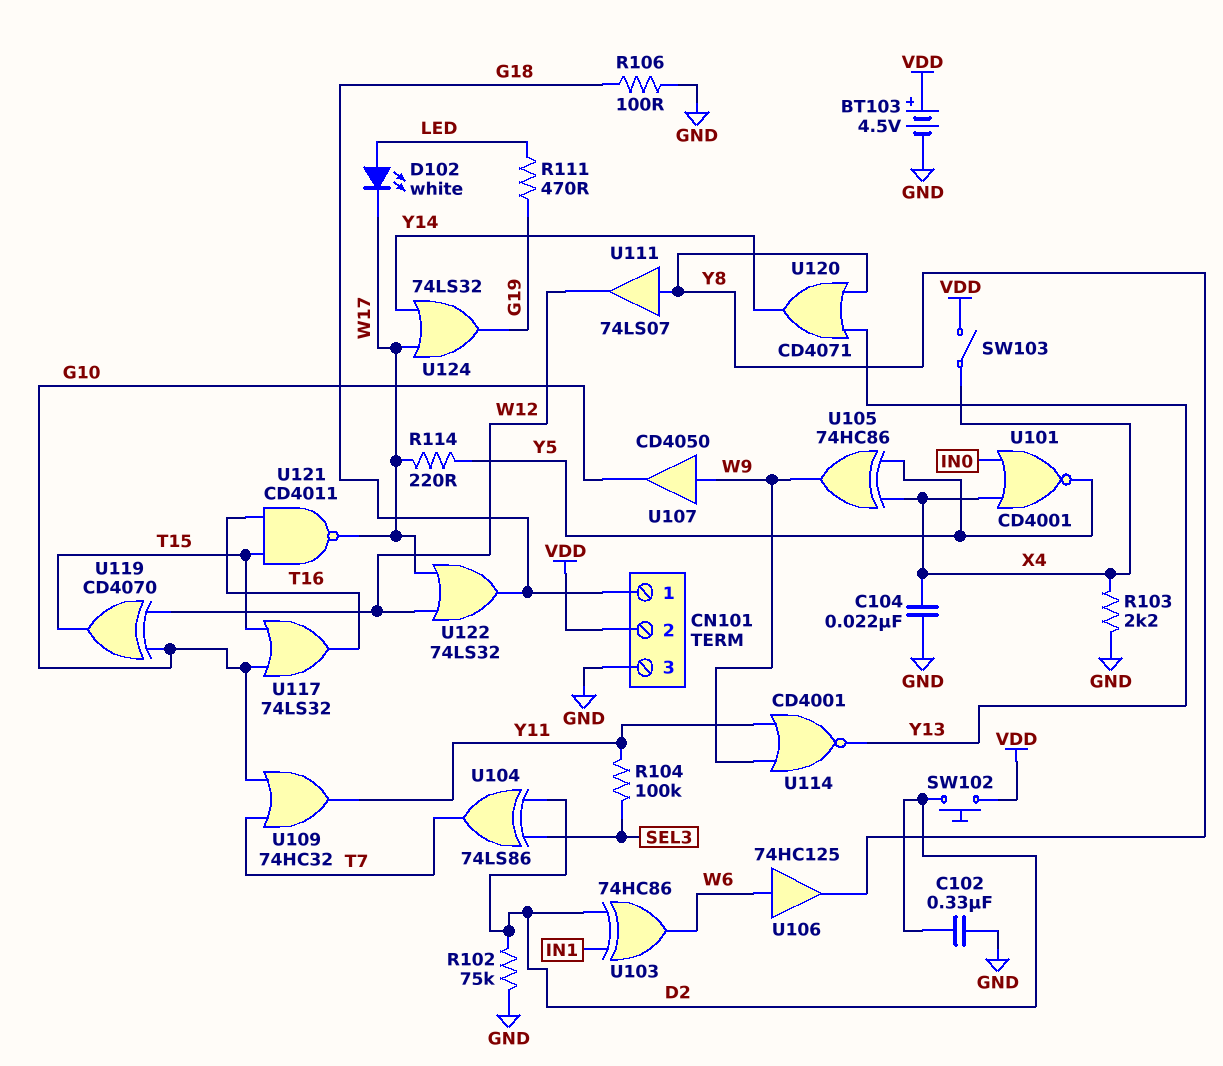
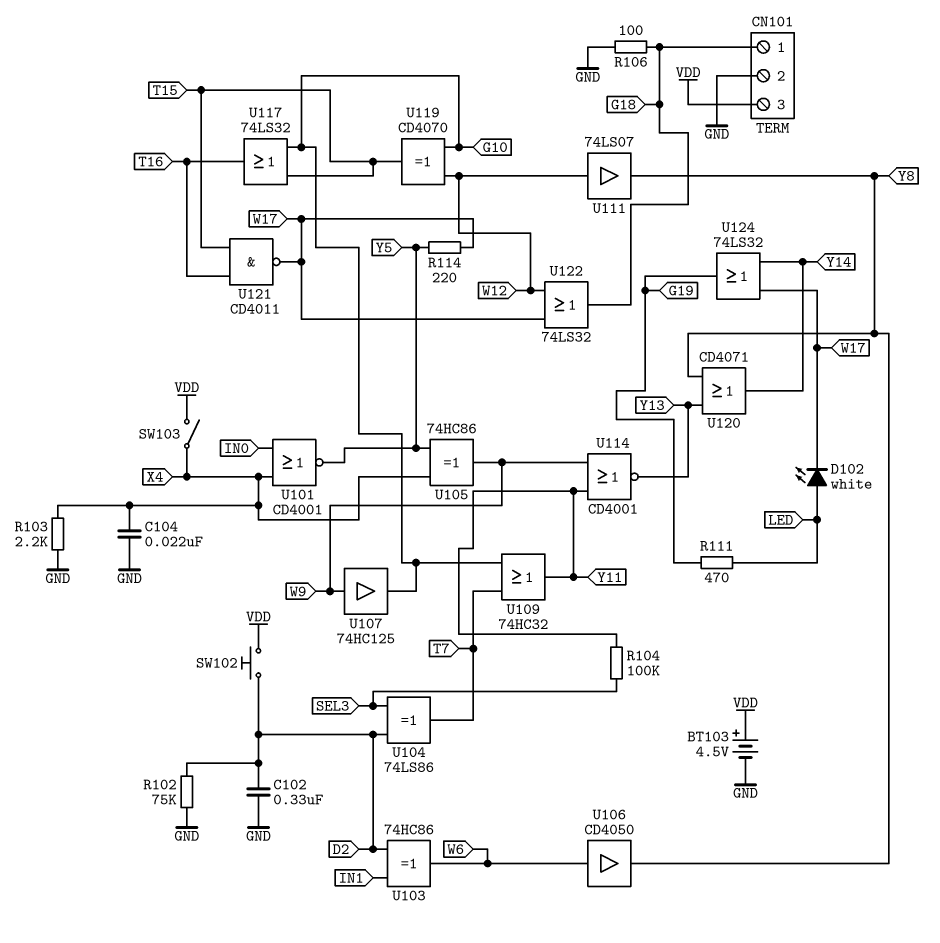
CN101 pin 2: VDD -> GND
CN101 pin 3: GND -> VDD
U106: buffer 74HC125 (in W6, out Y8) -> buffer CD4050 (in W6, out Y8)
U107: buffer CD4050 (in W9, out G10) -> buffer 74HC125 (in W9, out G10)
U111: buffer 74LS07 (in Y8, out W12) -> buffer 74LS07 (in W12, out Y8)

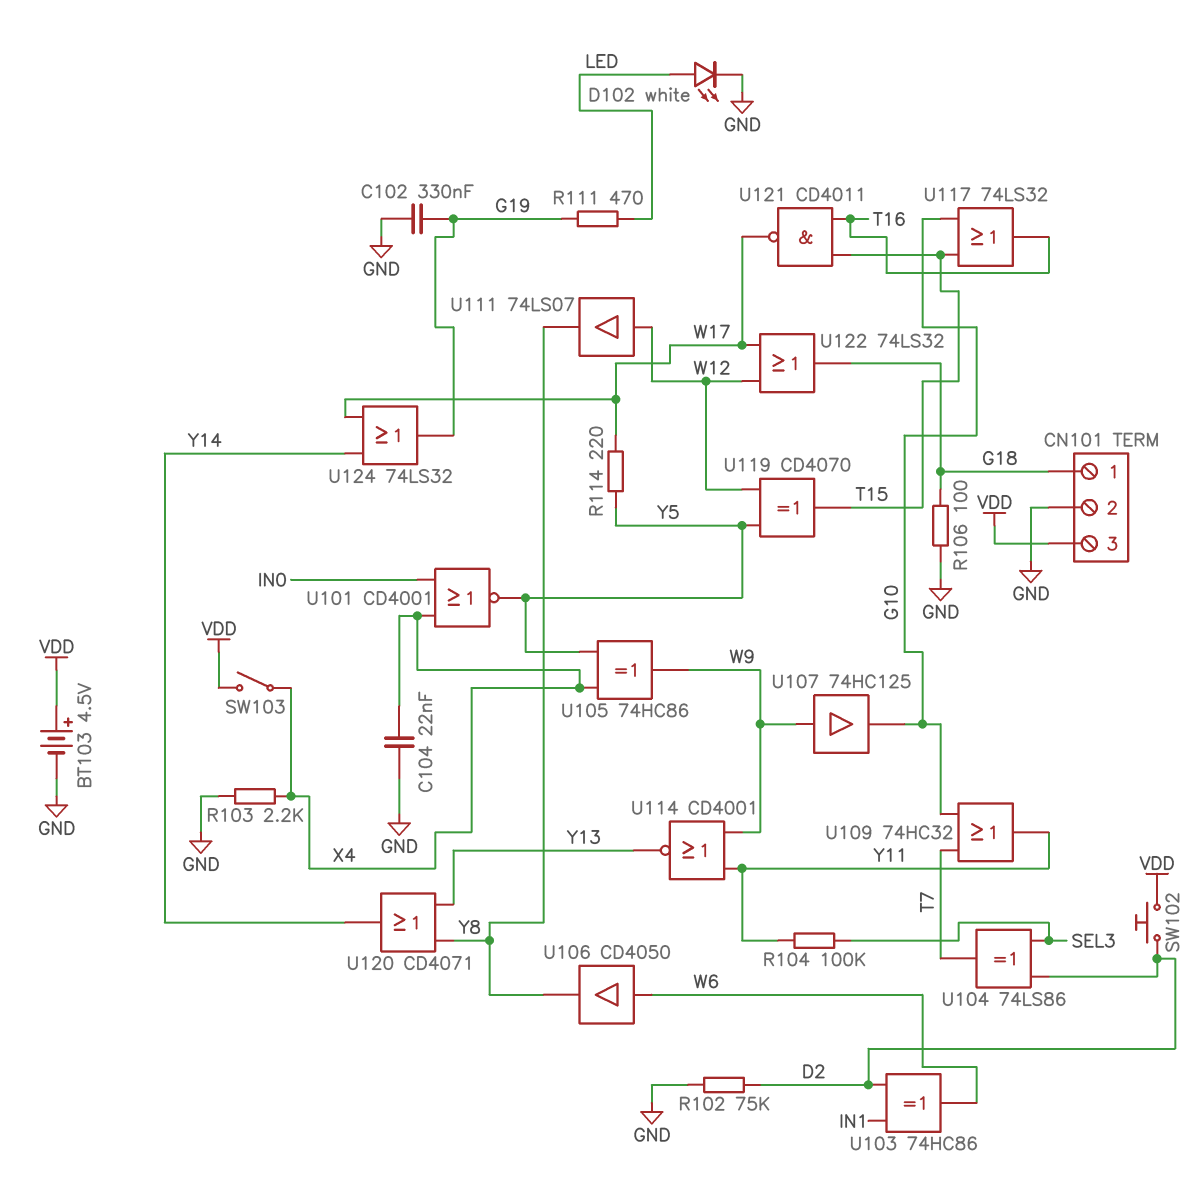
C102: 330nF (D2, GND) -> 330nF (G19, GND)
D102: LED white (A LED, K W17) -> LED white (A LED, K GND)
U119: XOR CD4070 (in G10, in W12, out T15) -> XOR CD4070 (in W12, in Y5, out T15)

